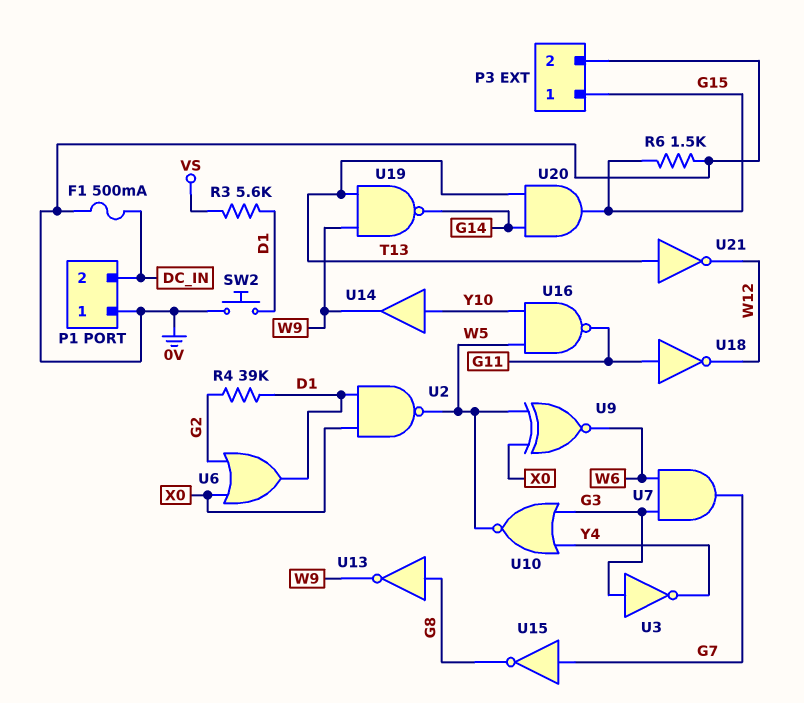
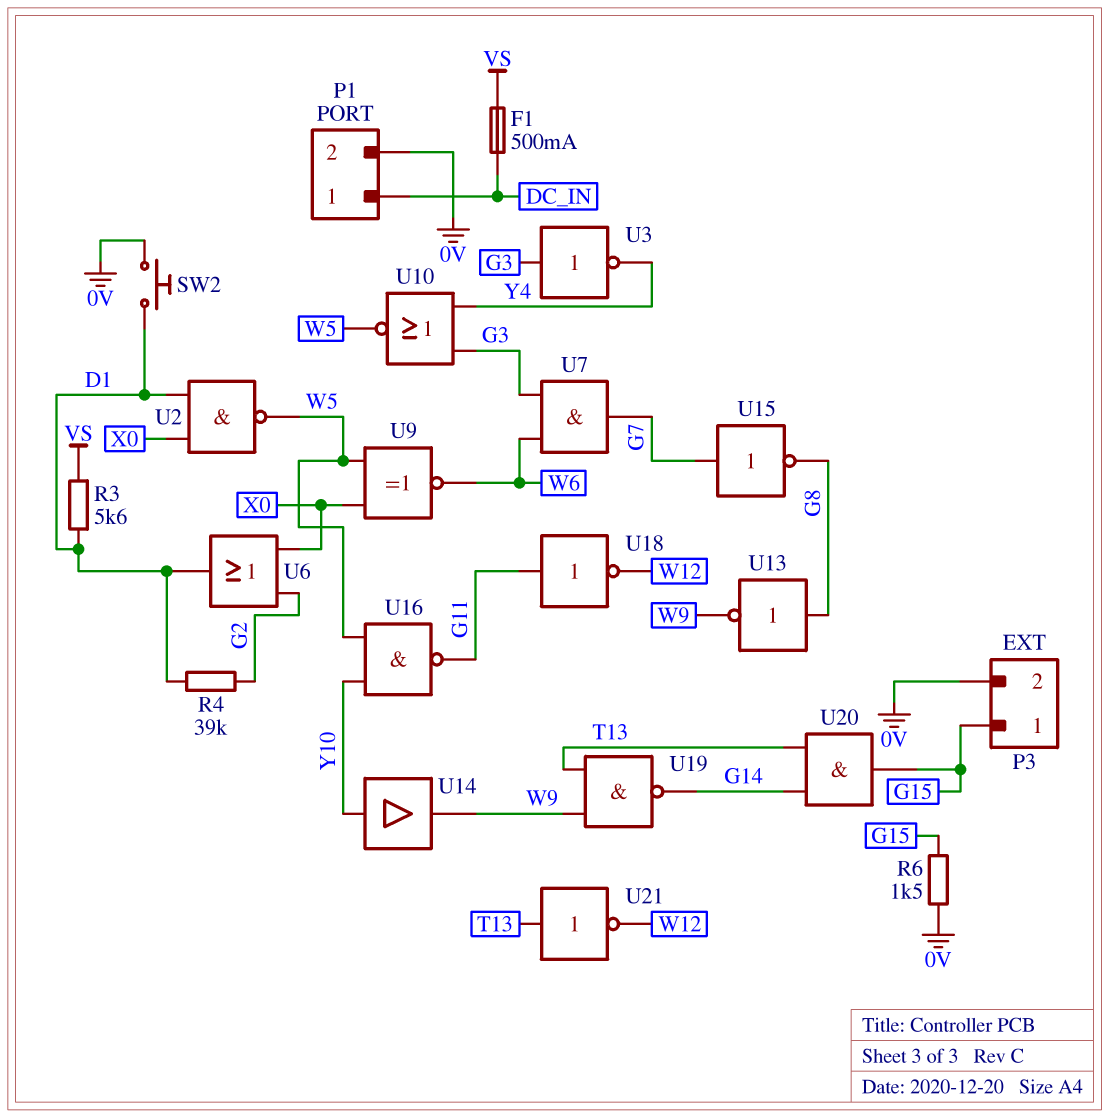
F1: 500mA (0V, DC_IN) -> 500mA (DC_IN, VS)
P1 pin 1: 0V -> DC_IN
P1 pin 2: DC_IN -> 0V

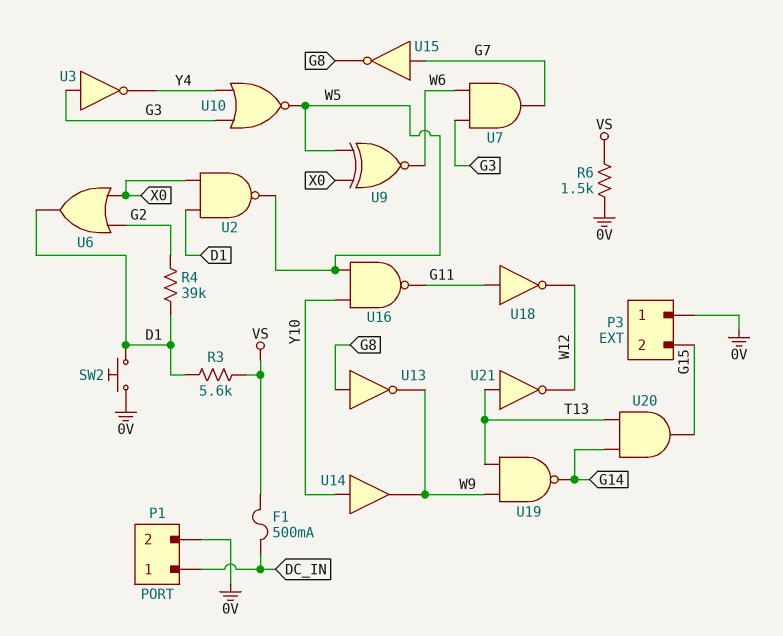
P3 pin 1: G15 -> 0V
P3 pin 2: 0V -> G15
R6: 1.5k (0V, G15) -> 1.5k (0V, VS)

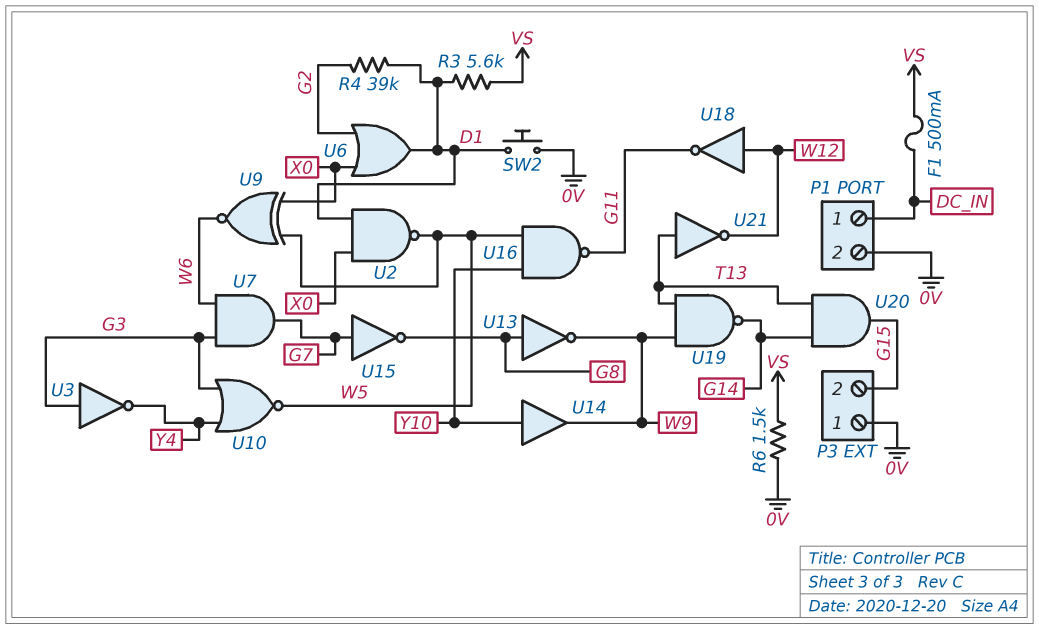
U18: NOT (in G11, out W12) -> NOT (in W12, out G11)

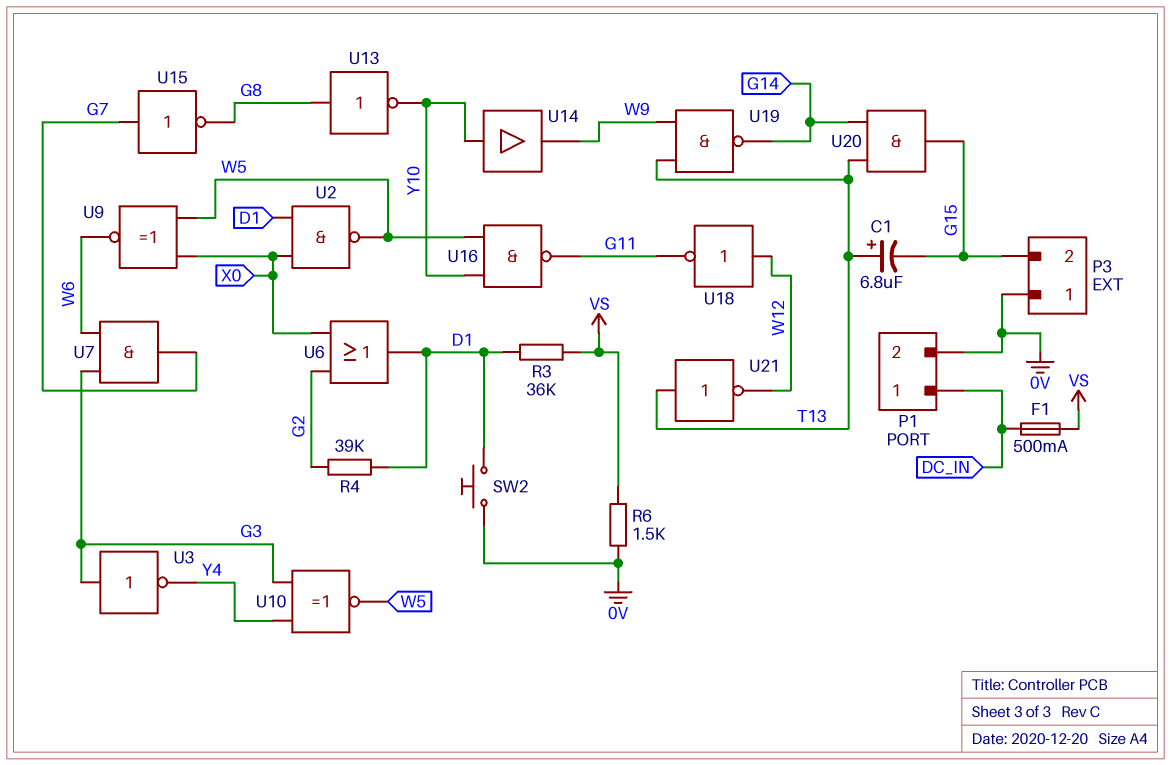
C1: none -> 6.8uF (plus T13, minus G15)
R3: 5.6k (D1, VS) -> 36k (D1, VS)
U10: NOR (in G3, in Y4, out W5) -> XNOR (in G3, in Y4, out W5)
U13: NOT (in G8, out W9) -> NOT (in G8, out Y10)

